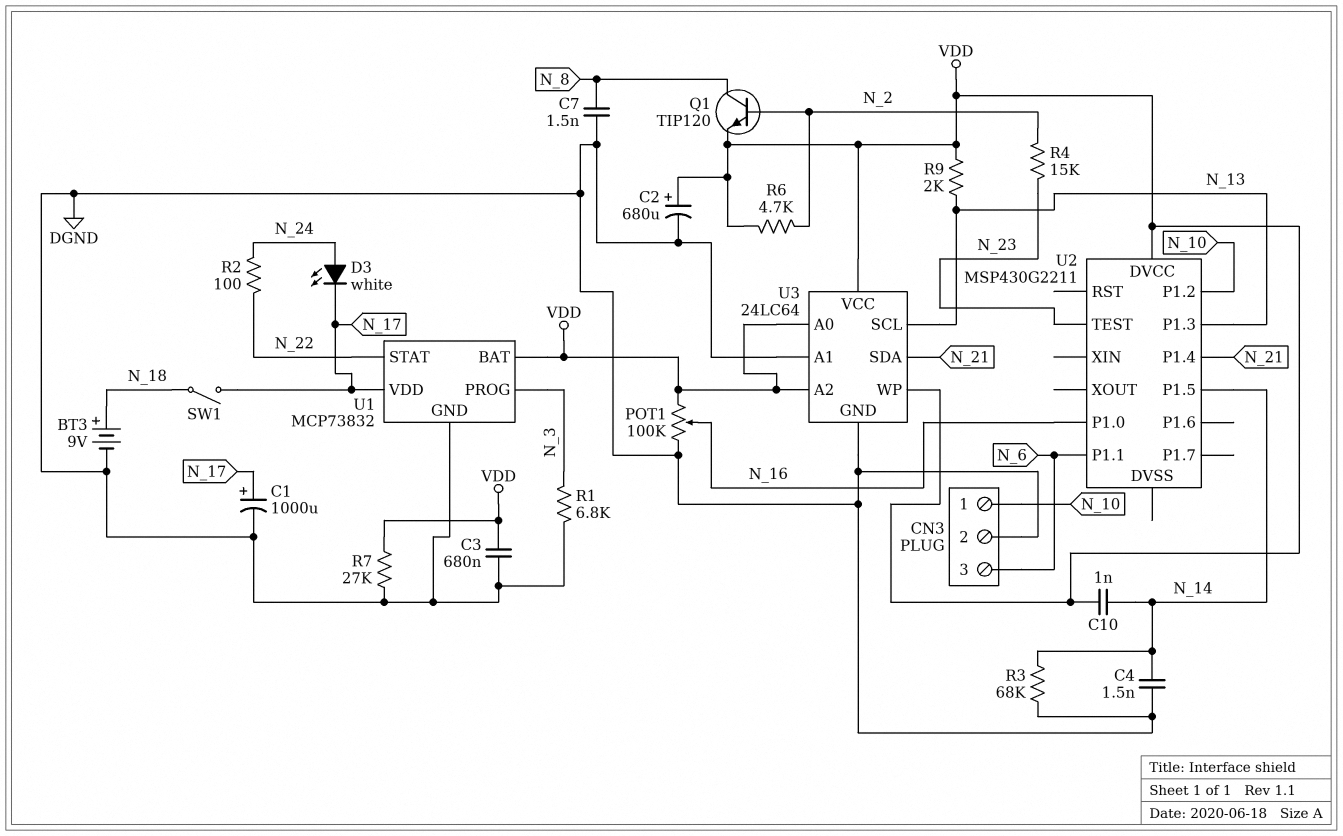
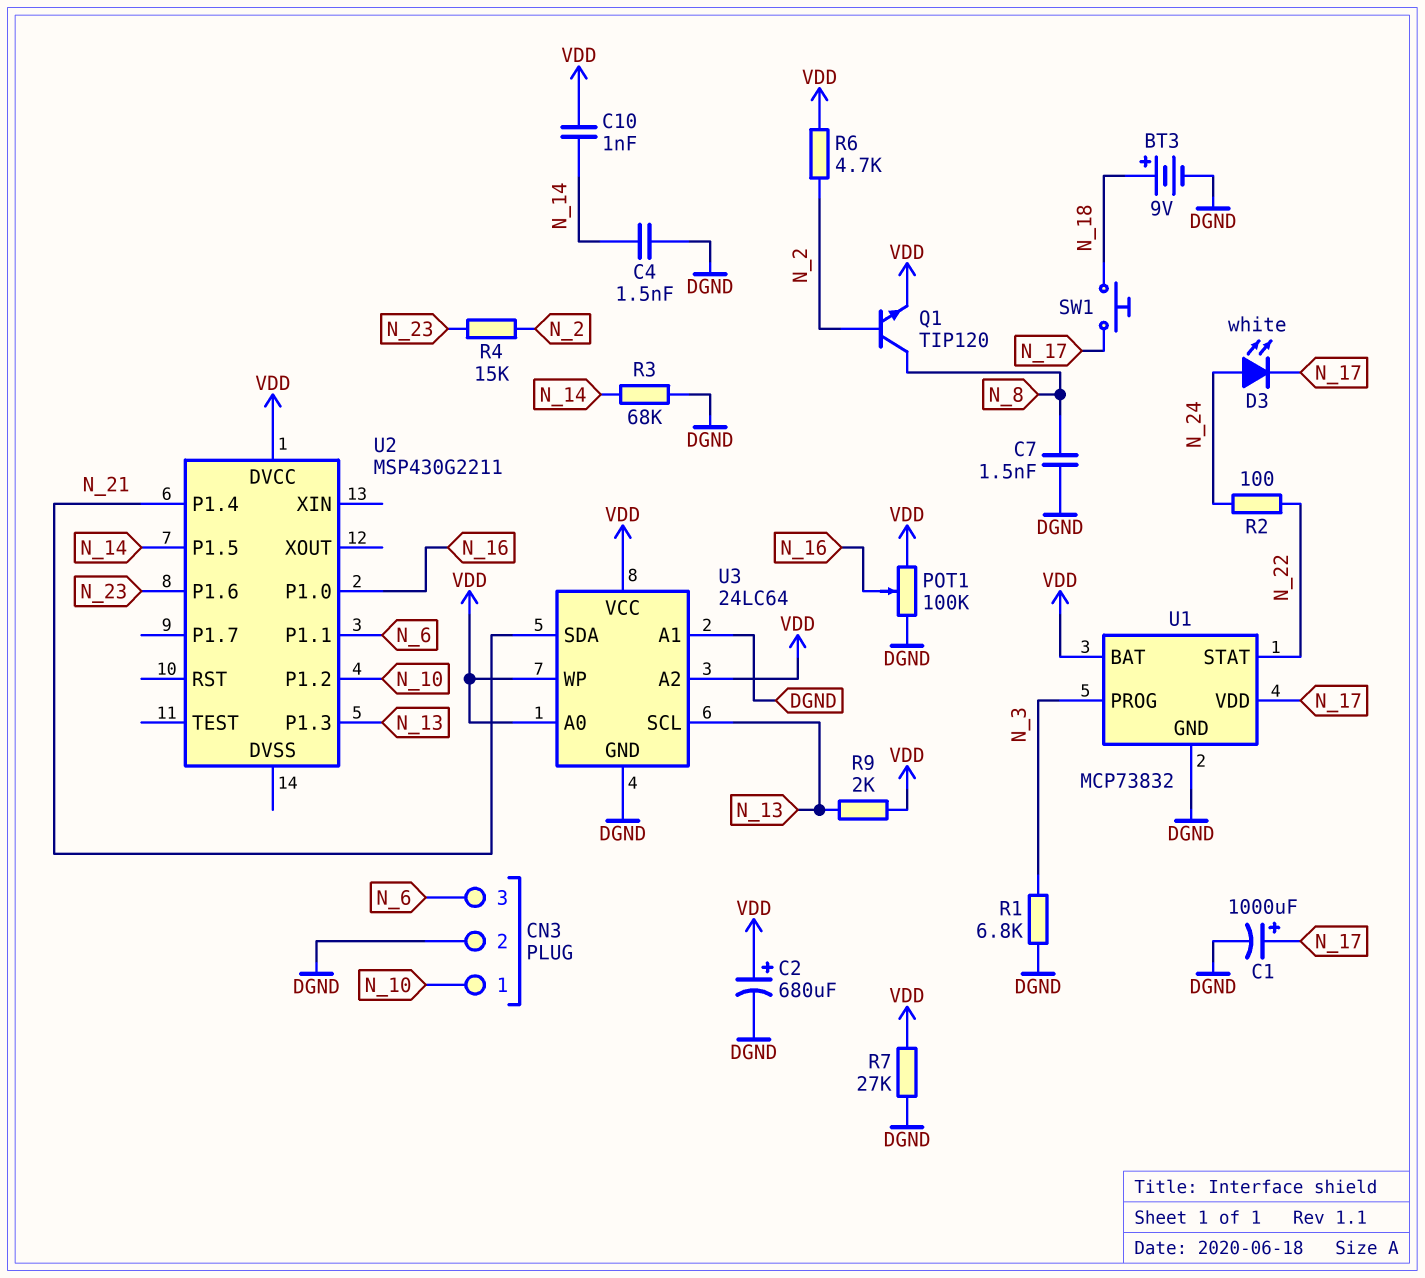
C3: 680nF (DGND, VDD) -> none
SW1: switch (N_17, N_18) -> button (N_17, N_18)
U2 pin P1.6: none -> N_23
U2 pin TEST: N_23 -> none

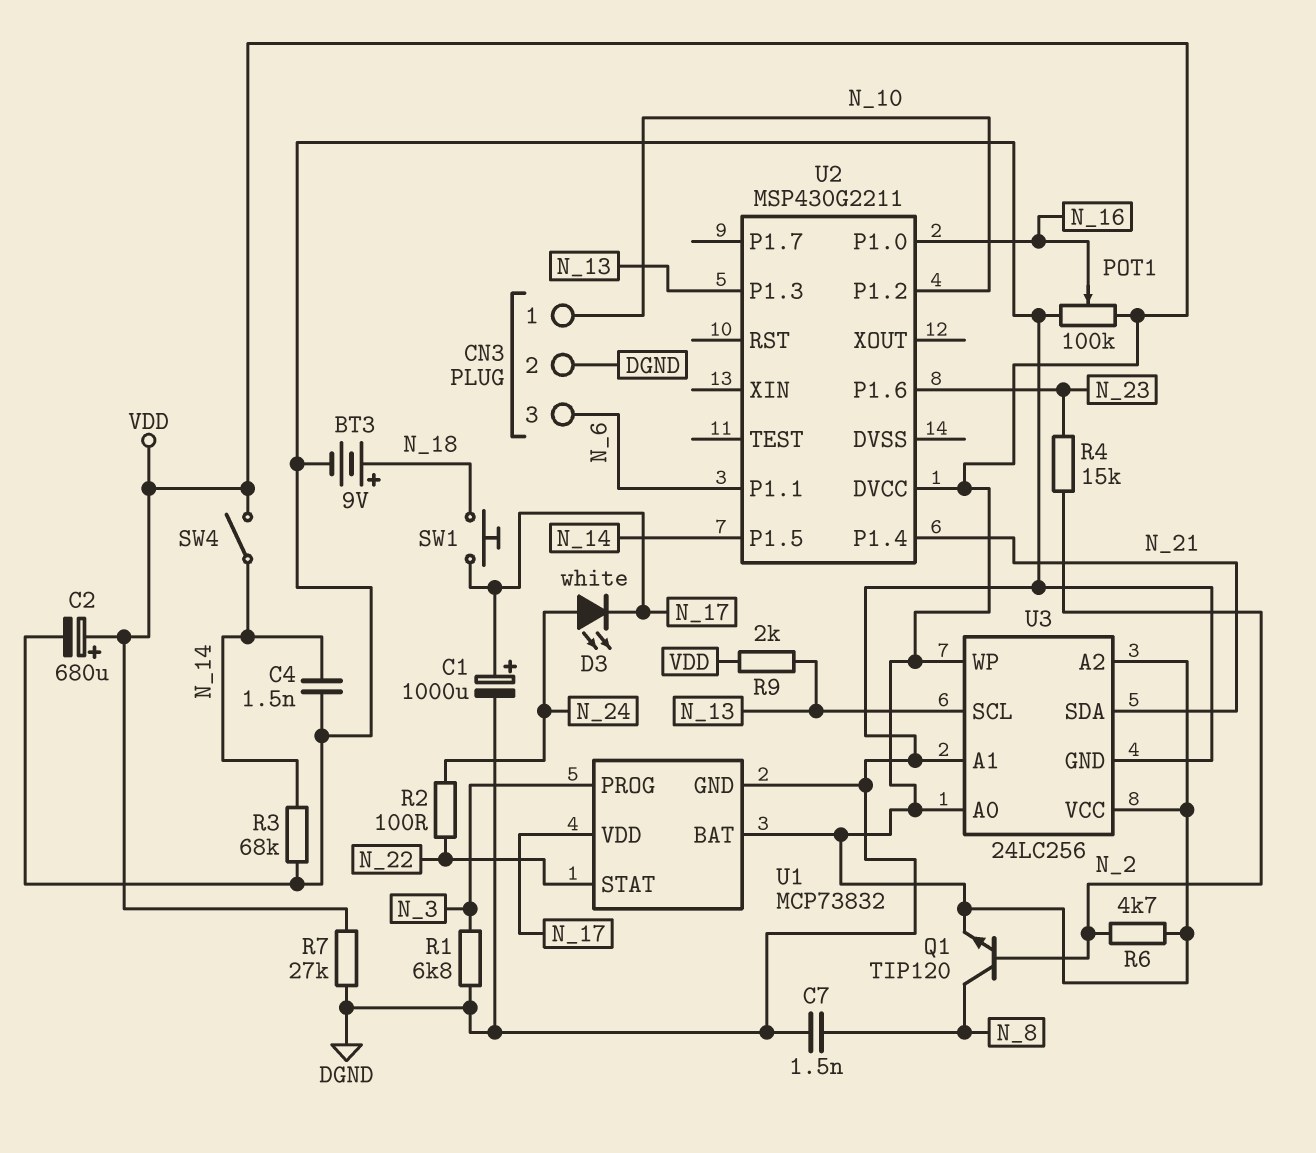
C10: 1nF (N_14, VDD) -> none
SW4: none -> switch (N_14, VDD)
U3: 24LC64 -> 24LC256

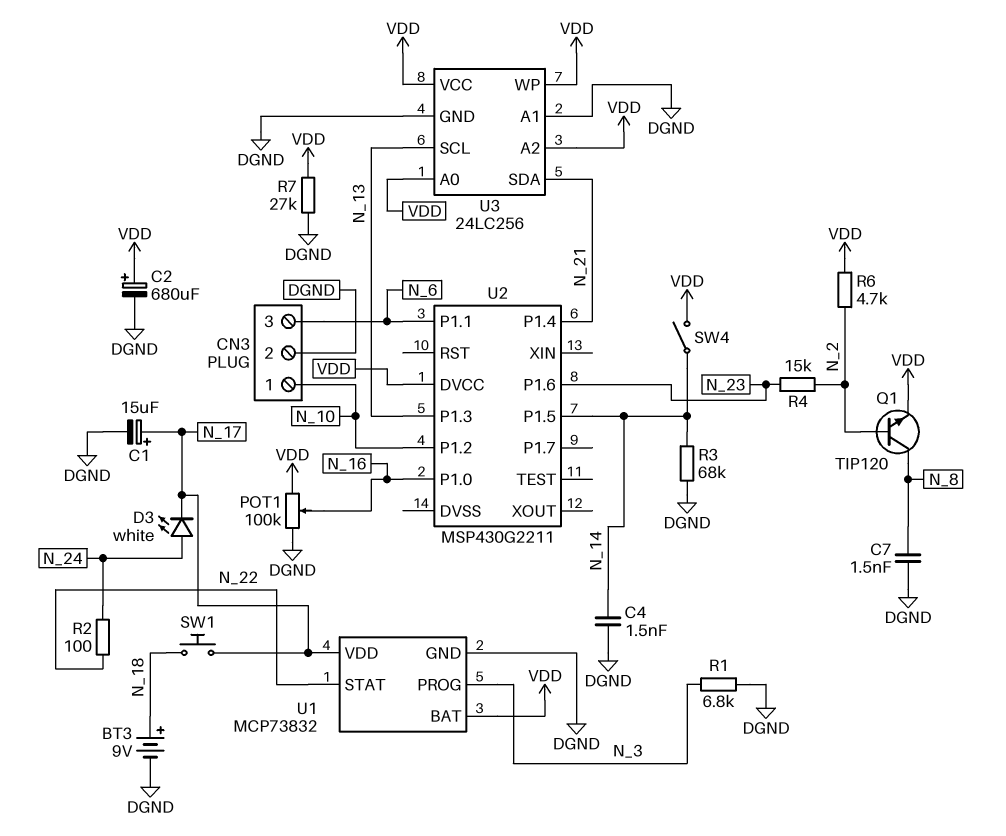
C1: 1000uF (plus N_17, minus DGND) -> 15uF (plus N_17, minus DGND)
R9: 2k (N_13, VDD) -> none

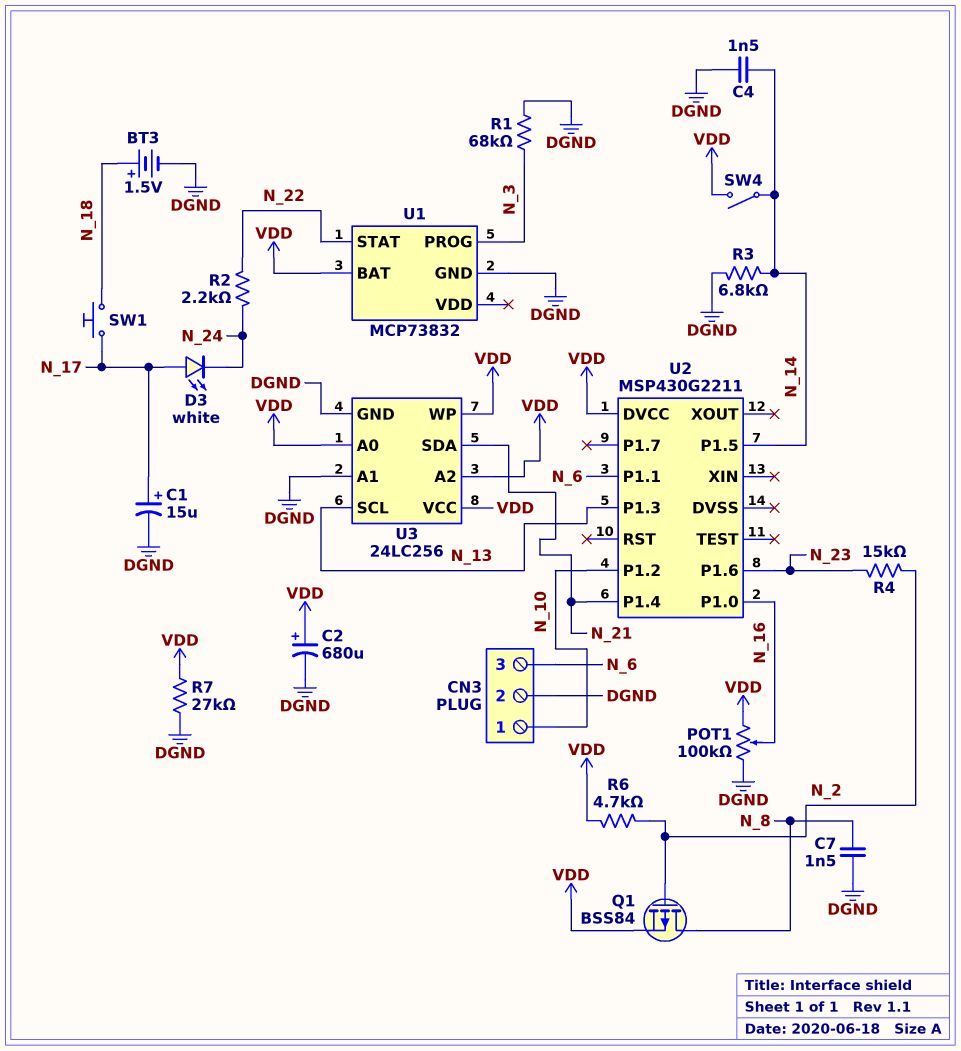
BT3: 9V (plus N_18, minus DGND) -> 1.5V (plus N_18, minus DGND)
D3: LED white (A N_24, K N_17) -> LED white (A N_17, K N_24)
Q1: NPN TIP120 (B N_2, C N_8, E VDD) -> PMOS BSS84 (G N_2, D N_8, S VDD)
R1: 6.8k (DGND, N_3) -> 68k (DGND, N_3)
R2: 100 (N_22, N_24) -> 2.2k (N_22, N_24)
R3: 68k (DGND, N_14) -> 6.8k (DGND, N_14)
U1 pin VDD: N_17 -> none

